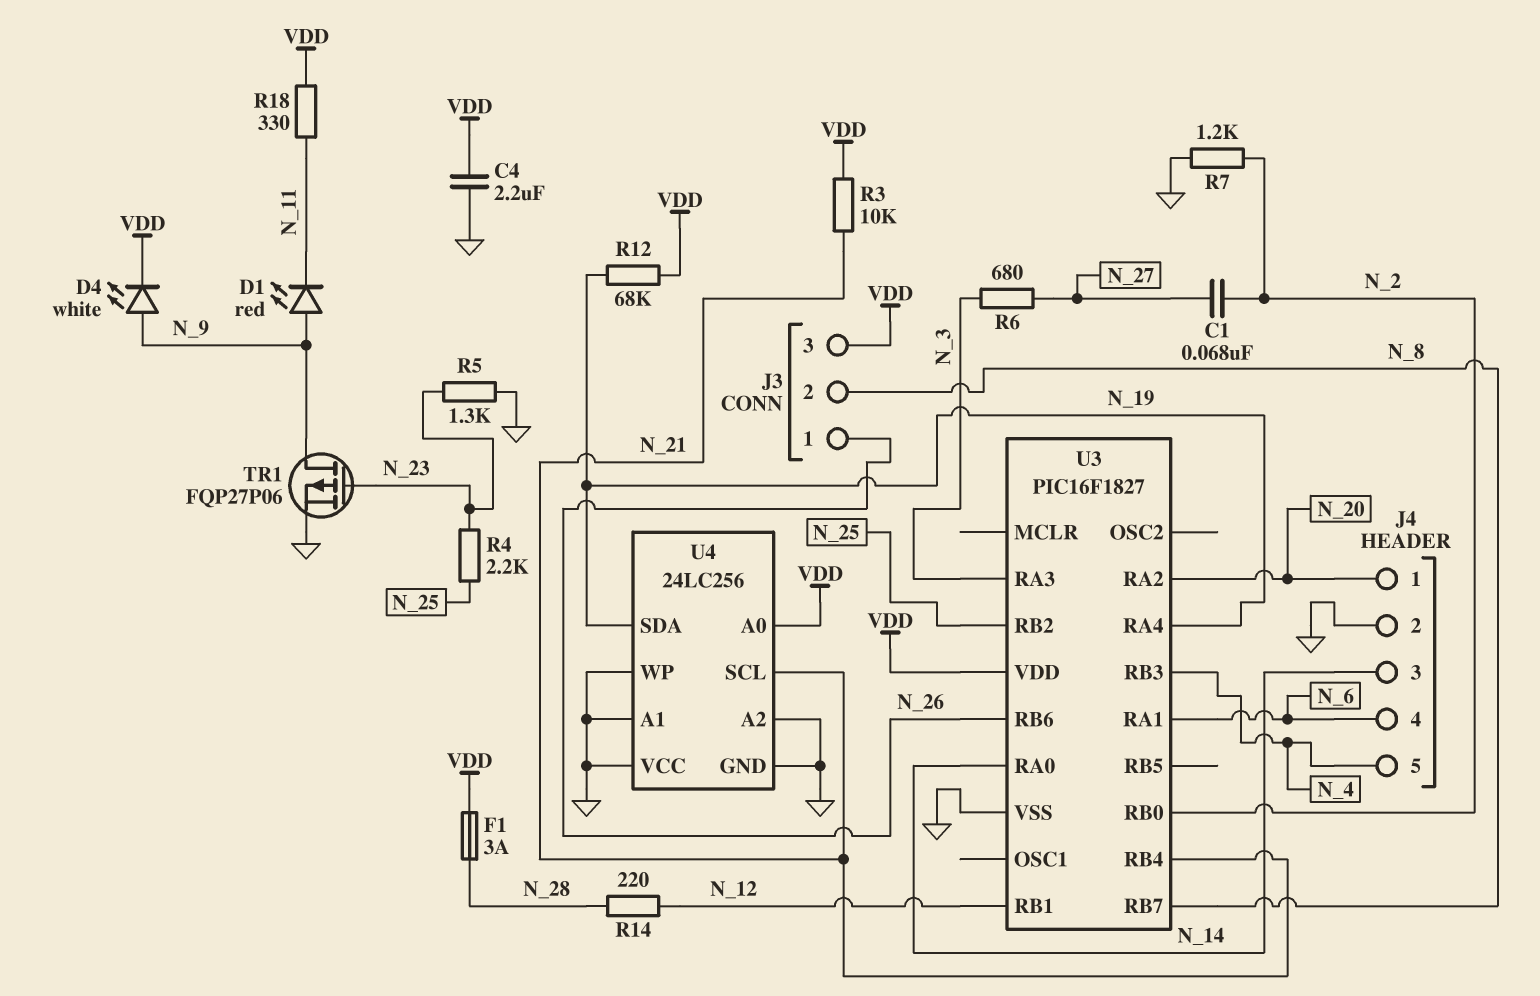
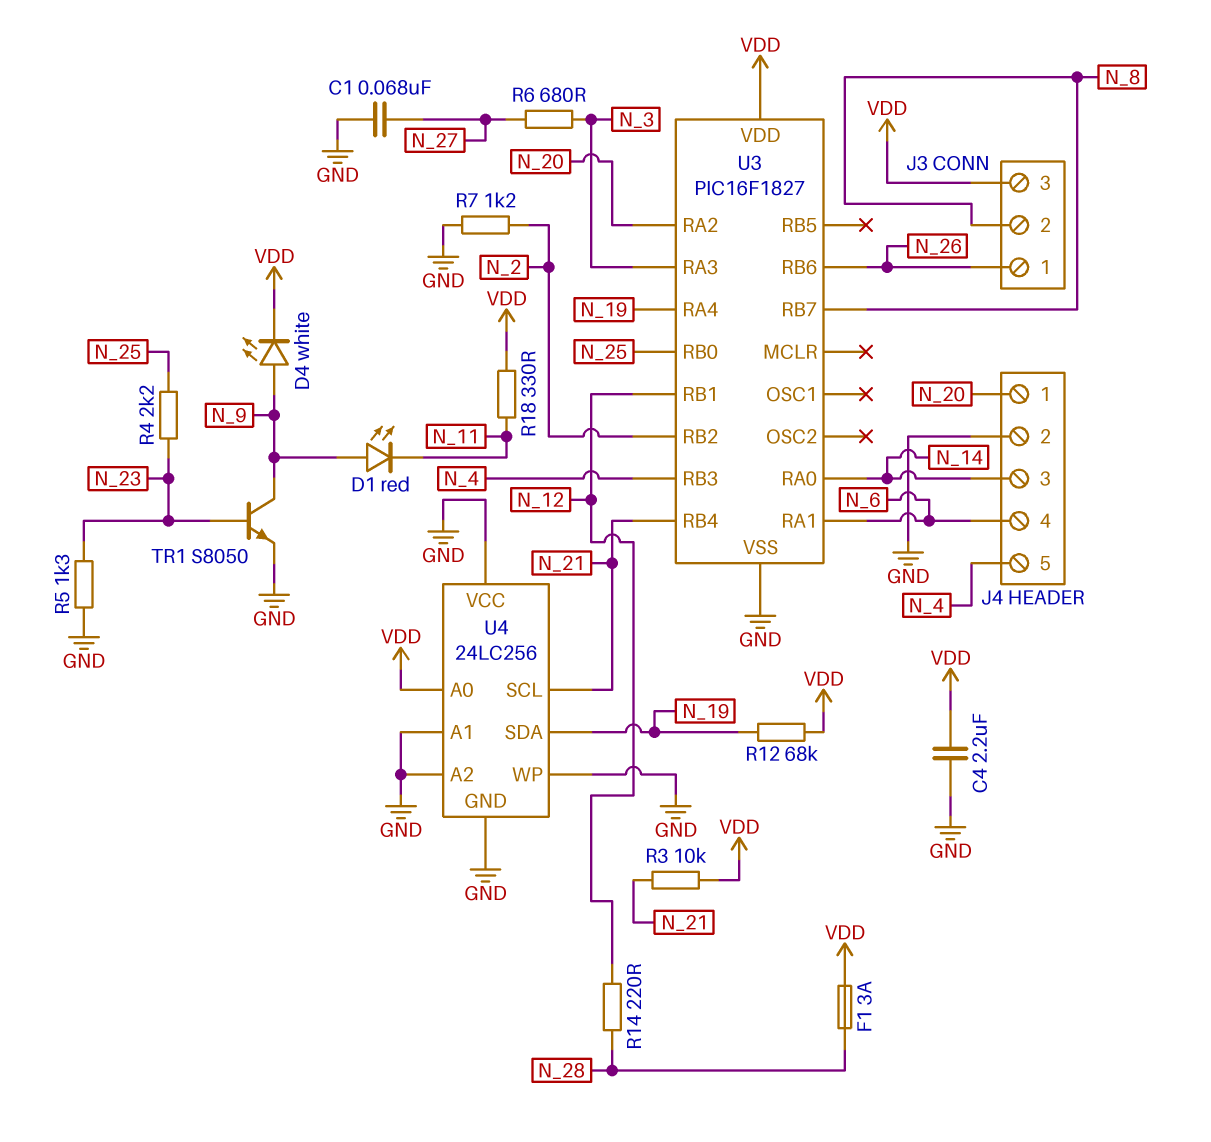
C1: 68nF (N_2, N_27) -> 68nF (GND, N_27)
TR1: PMOS FQP27P06 (G N_23, D N_9, S GND) -> NPN S8050 (B N_23, C N_9, E GND)
U3 pin RB0: N_2 -> N_25
U3 pin RB2: N_25 -> N_2

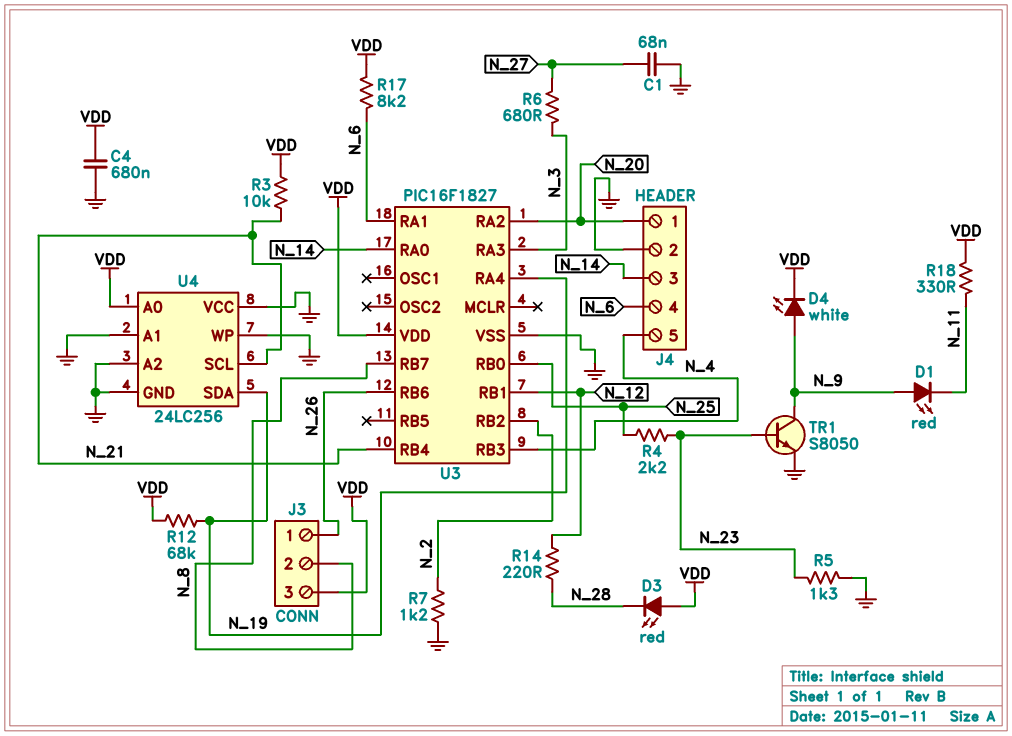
C4: 2.2uF (GND, VDD) -> 680nF (GND, VDD)
D3: none -> LED red (A VDD, K N_28)
F1: 3A (N_28, VDD) -> none
R17: none -> 8.2k (N_6, VDD)

